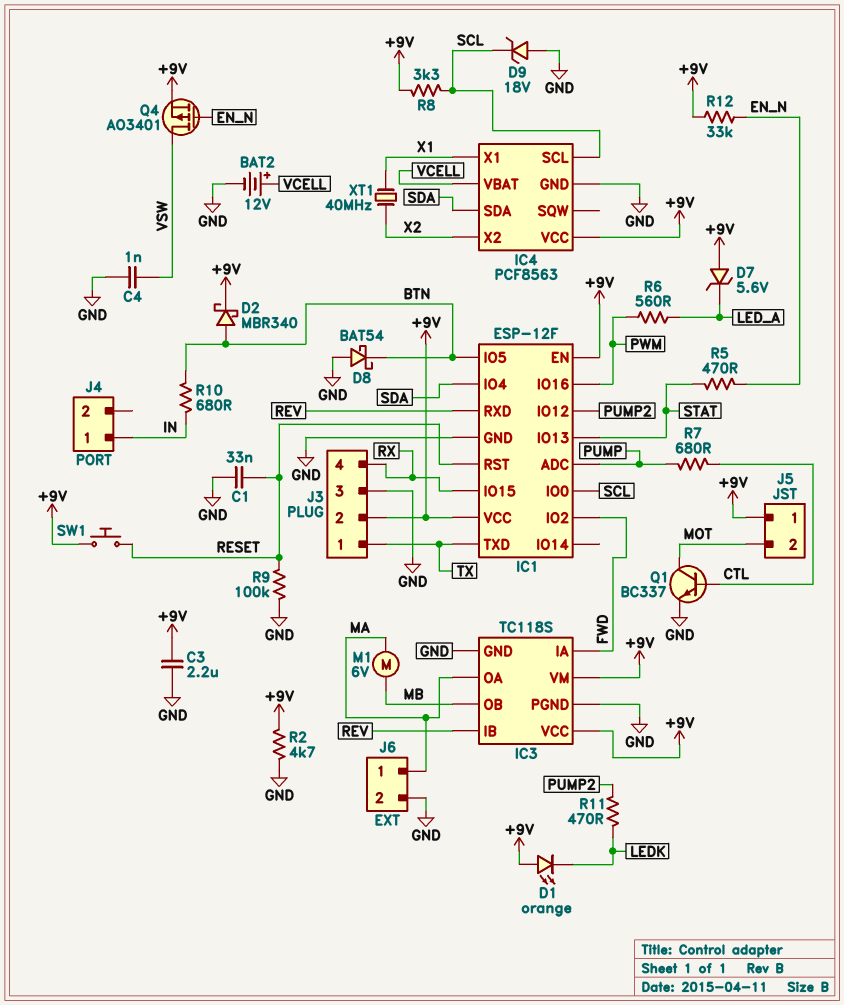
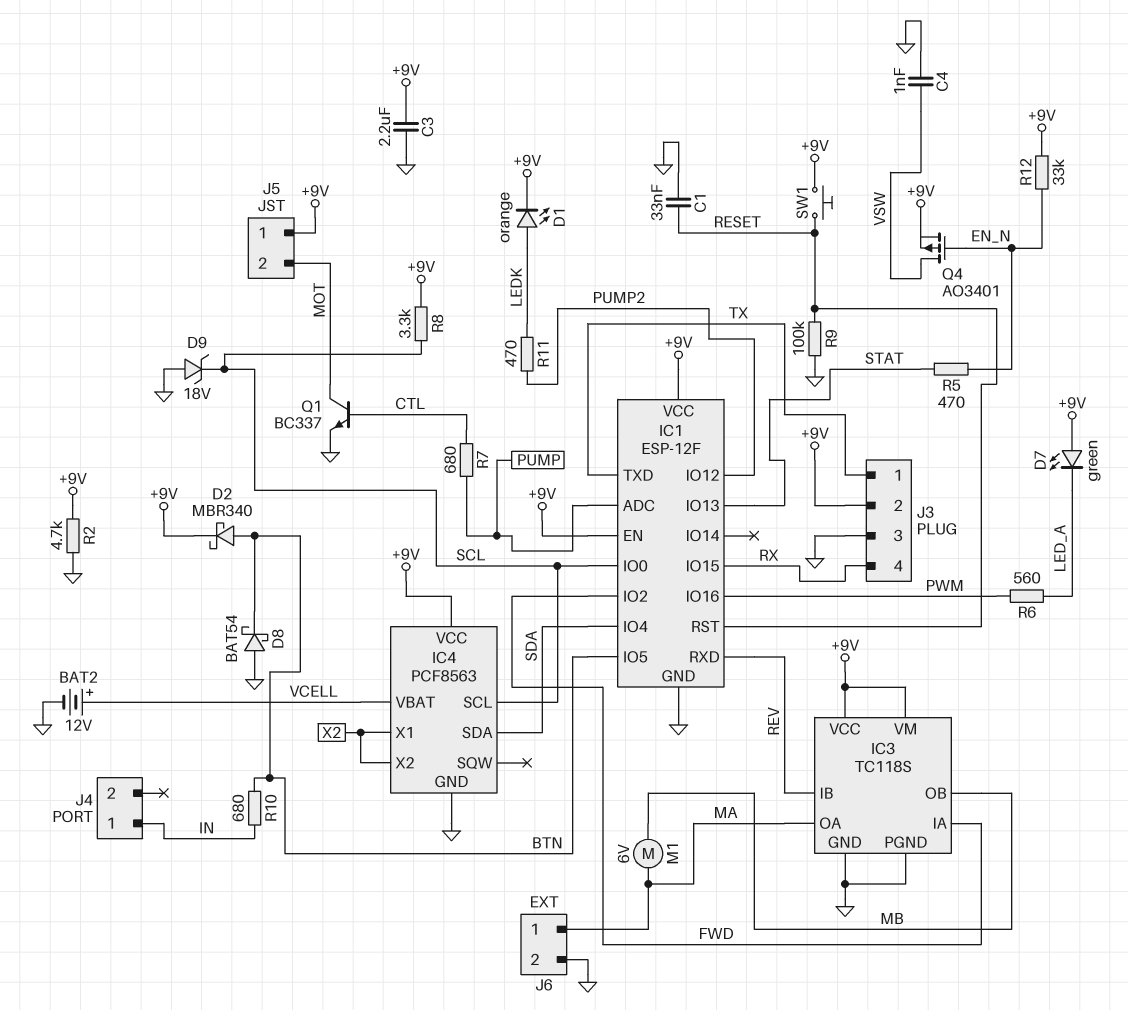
D1: LED orange (A +9V, K LEDK) -> LED orange (A LEDK, K +9V)
D7: zener 5.6V (A +9V, K LED_A) -> LED green (A +9V, K LED_A)
IC4 pin X1: X1 -> X2
XT1: 40MHz (X1, X2) -> none

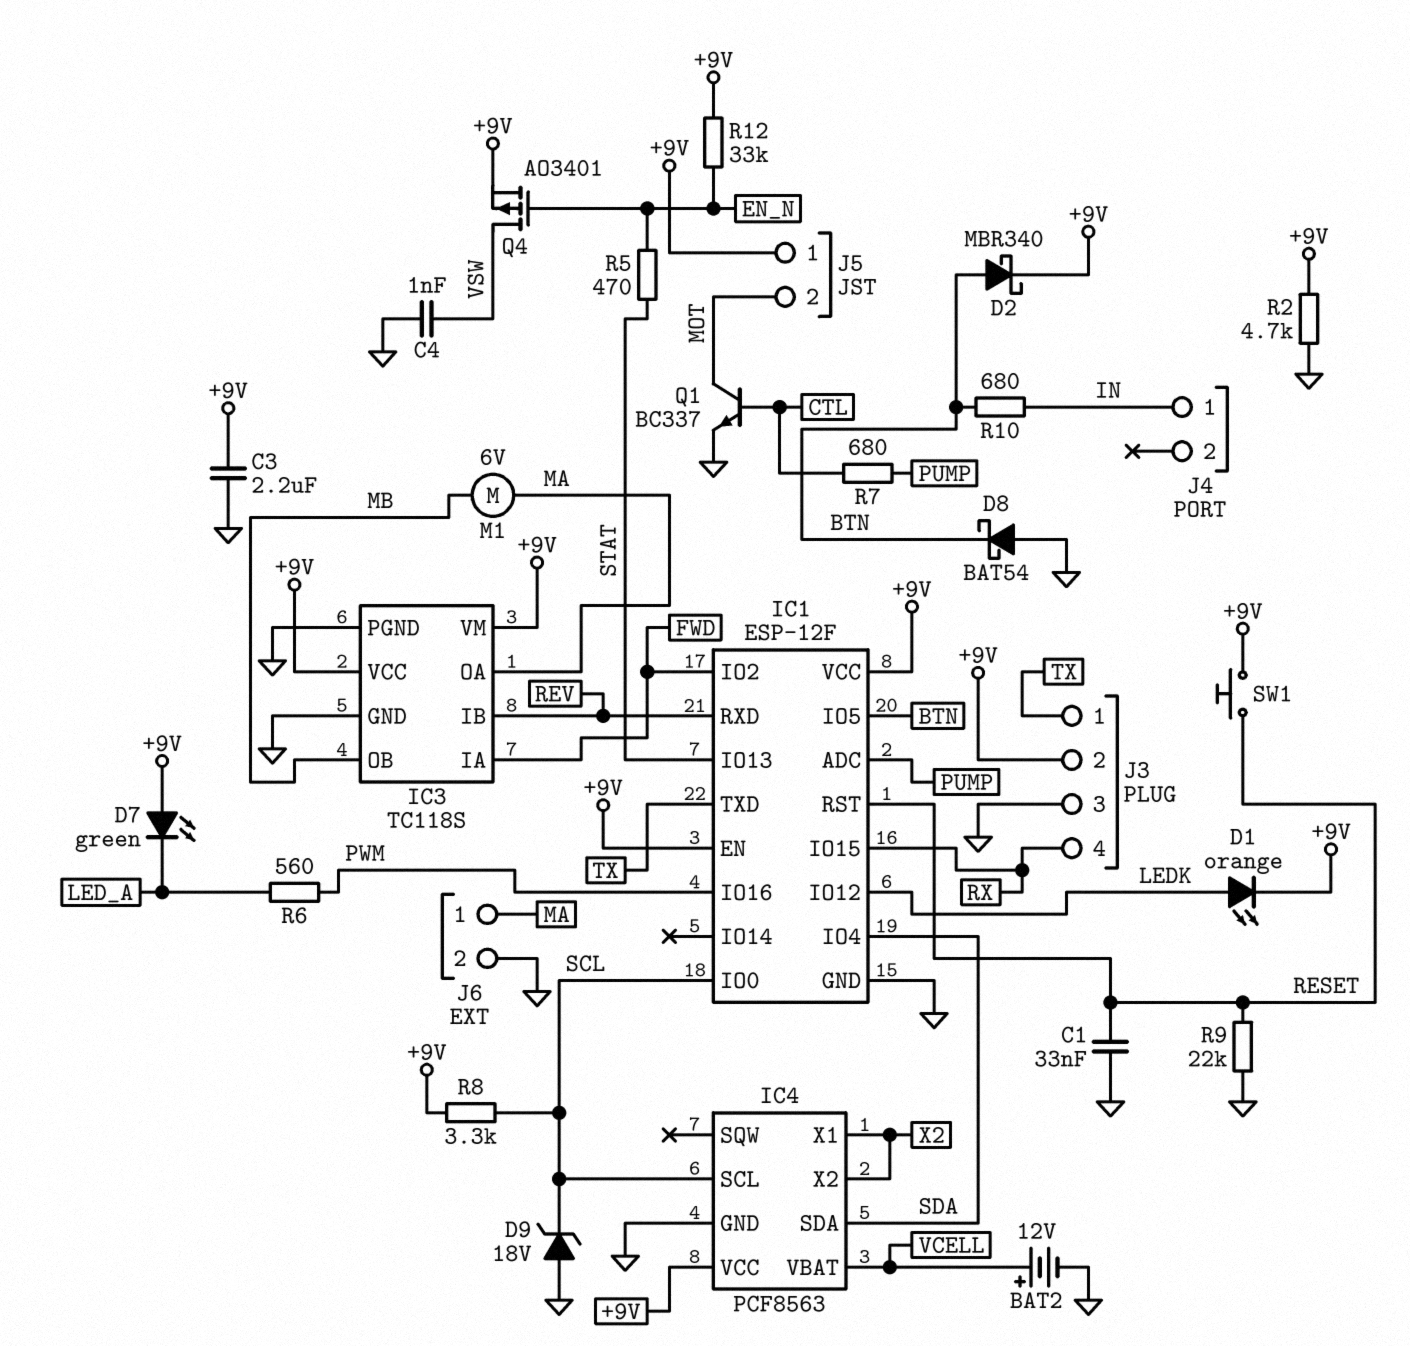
IC1 pin IO12: PUMP2 -> LEDK
R9: 100k (GND, RESET) -> 22k (GND, RESET)
R11: 470 (LEDK, PUMP2) -> none

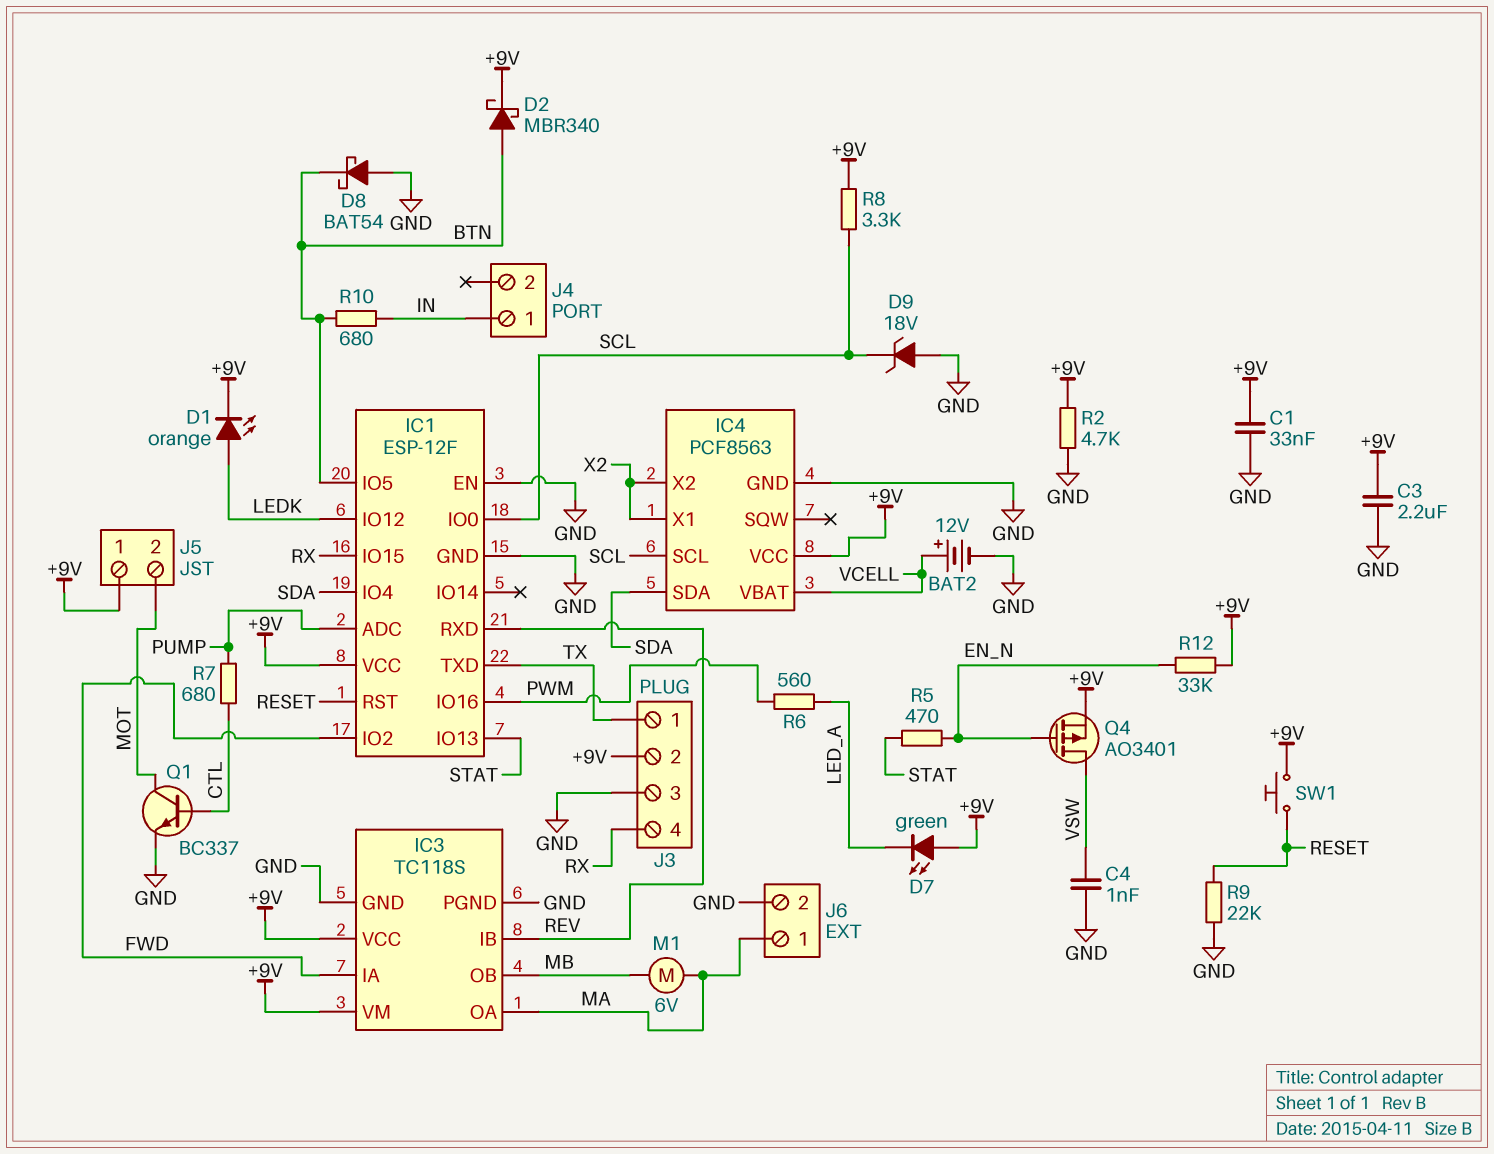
C1: 33nF (GND, RESET) -> 33nF (+9V, GND)
IC1 pin EN: +9V -> GND

